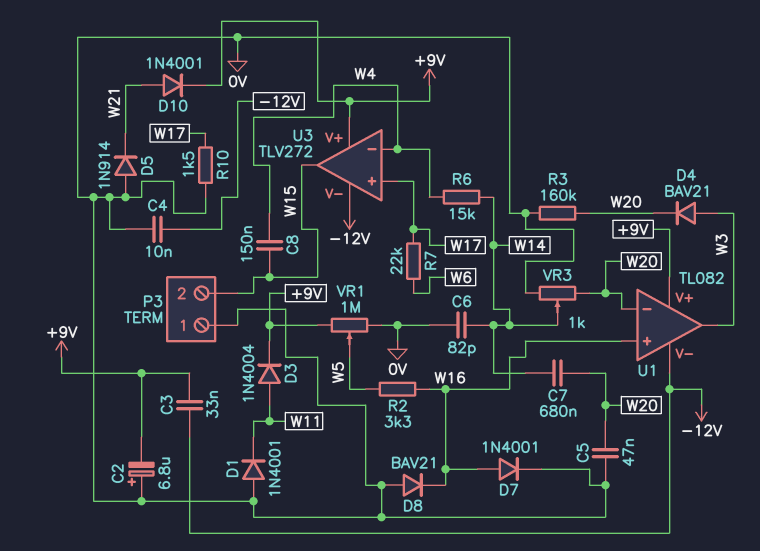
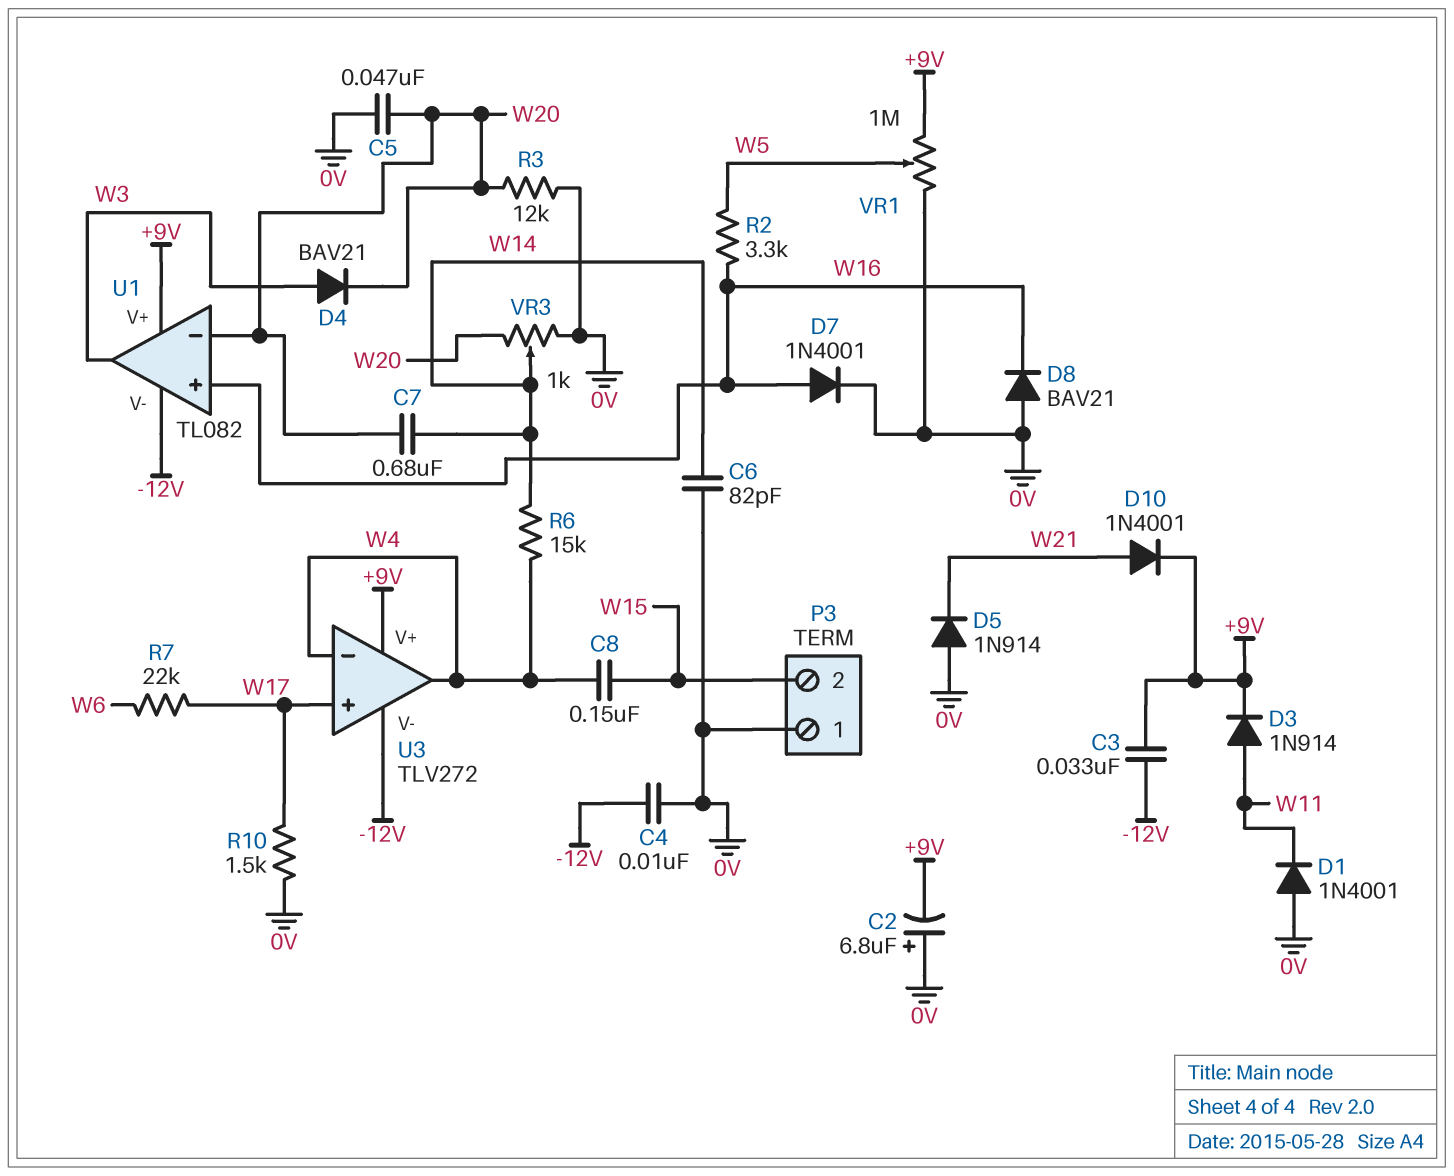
D3: diode 1N4004 (A W11, K +9V) -> diode 1N914 (A W11, K +9V)
R3: 160k (0V, W20) -> 12k (0V, W20)
U3 pin out: W15 -> W4

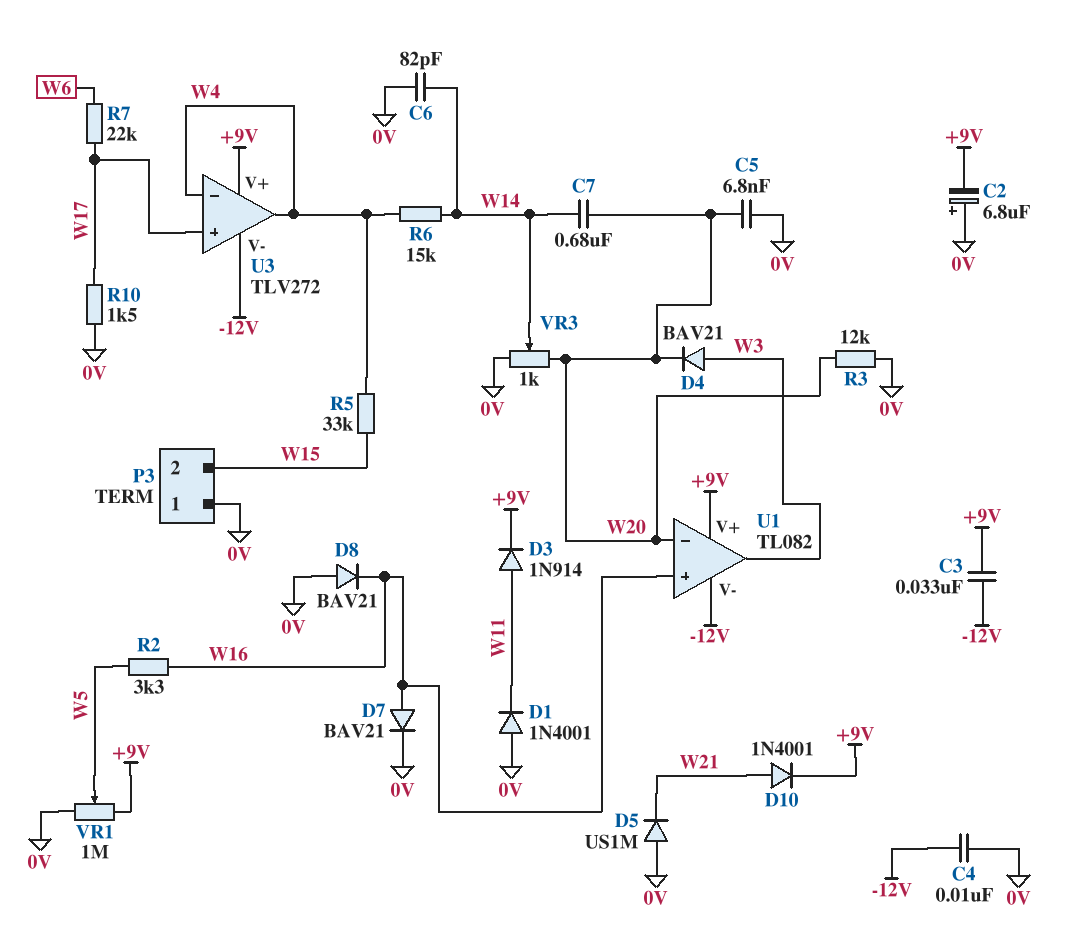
C5: 47nF (0V, W20) -> 6.8nF (0V, W20)
C8: 150nF (W4, W15) -> none
D5: diode 1N914 (A 0V, K W21) -> diode US1M (A 0V, K W21)
D7: diode 1N4001 (A W16, K 0V) -> diode BAV21 (A W16, K 0V)
R5: none -> 33k (W4, W15)

